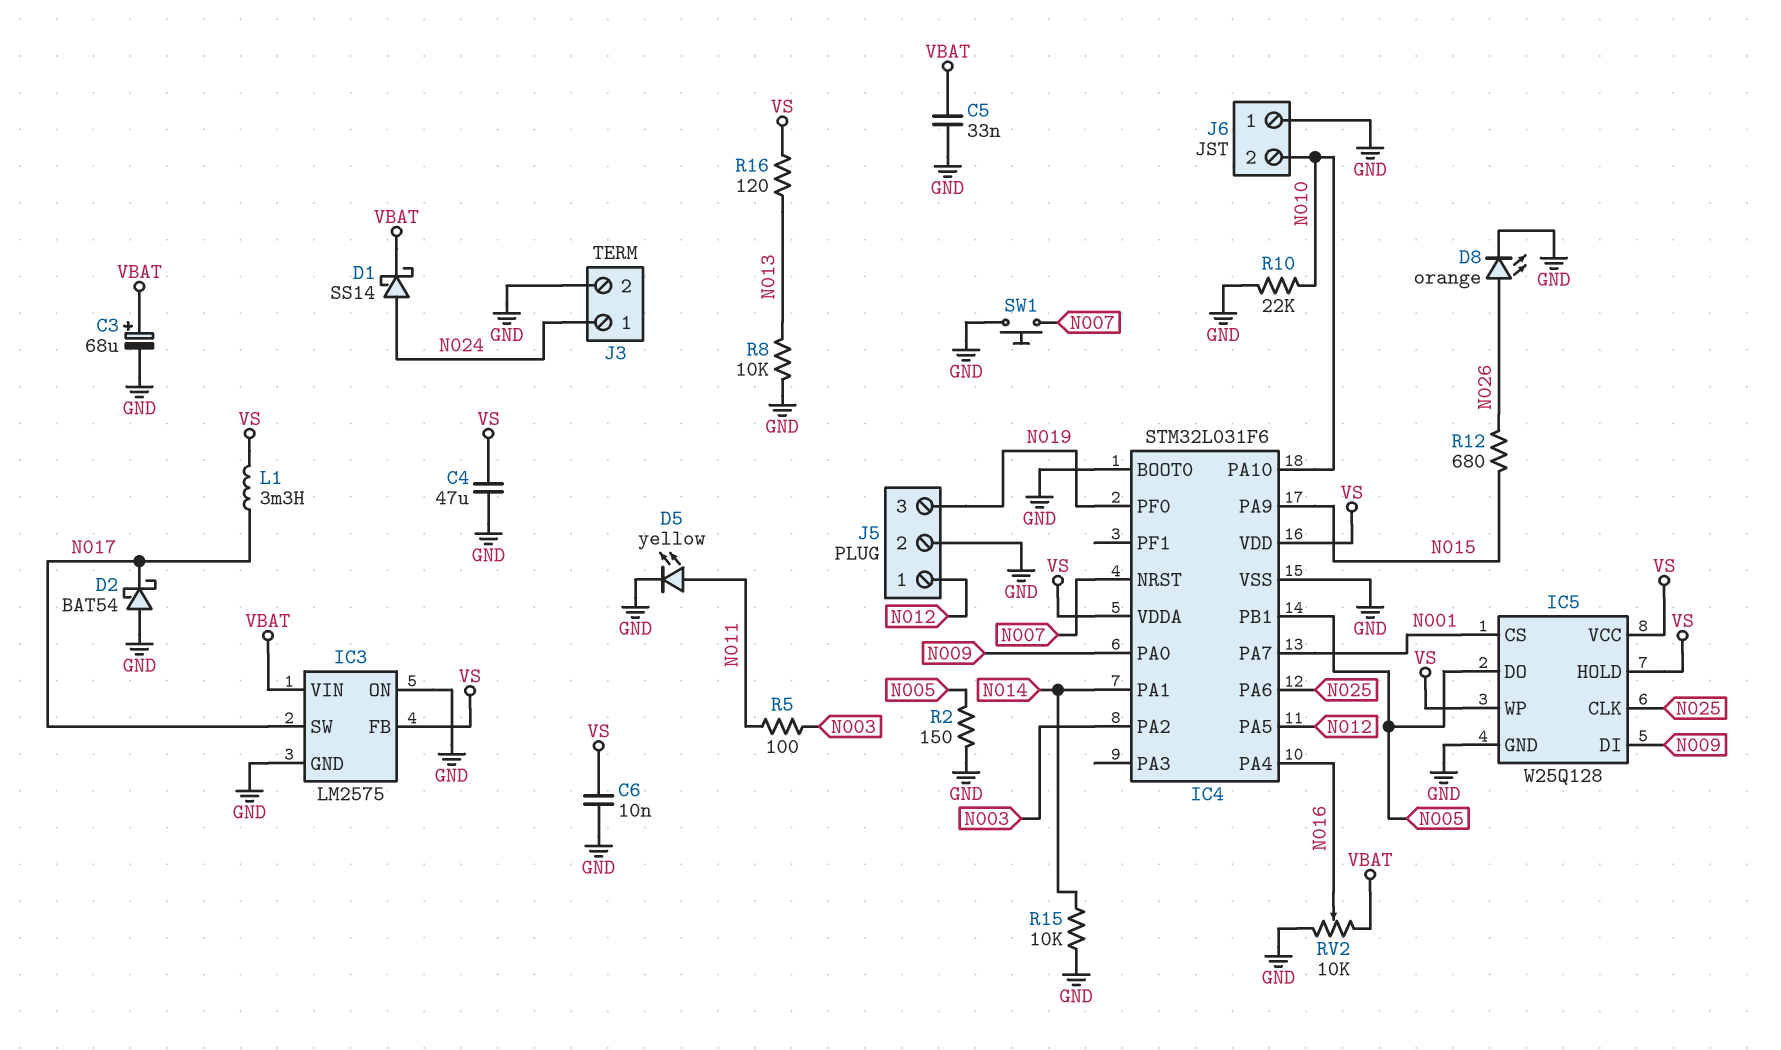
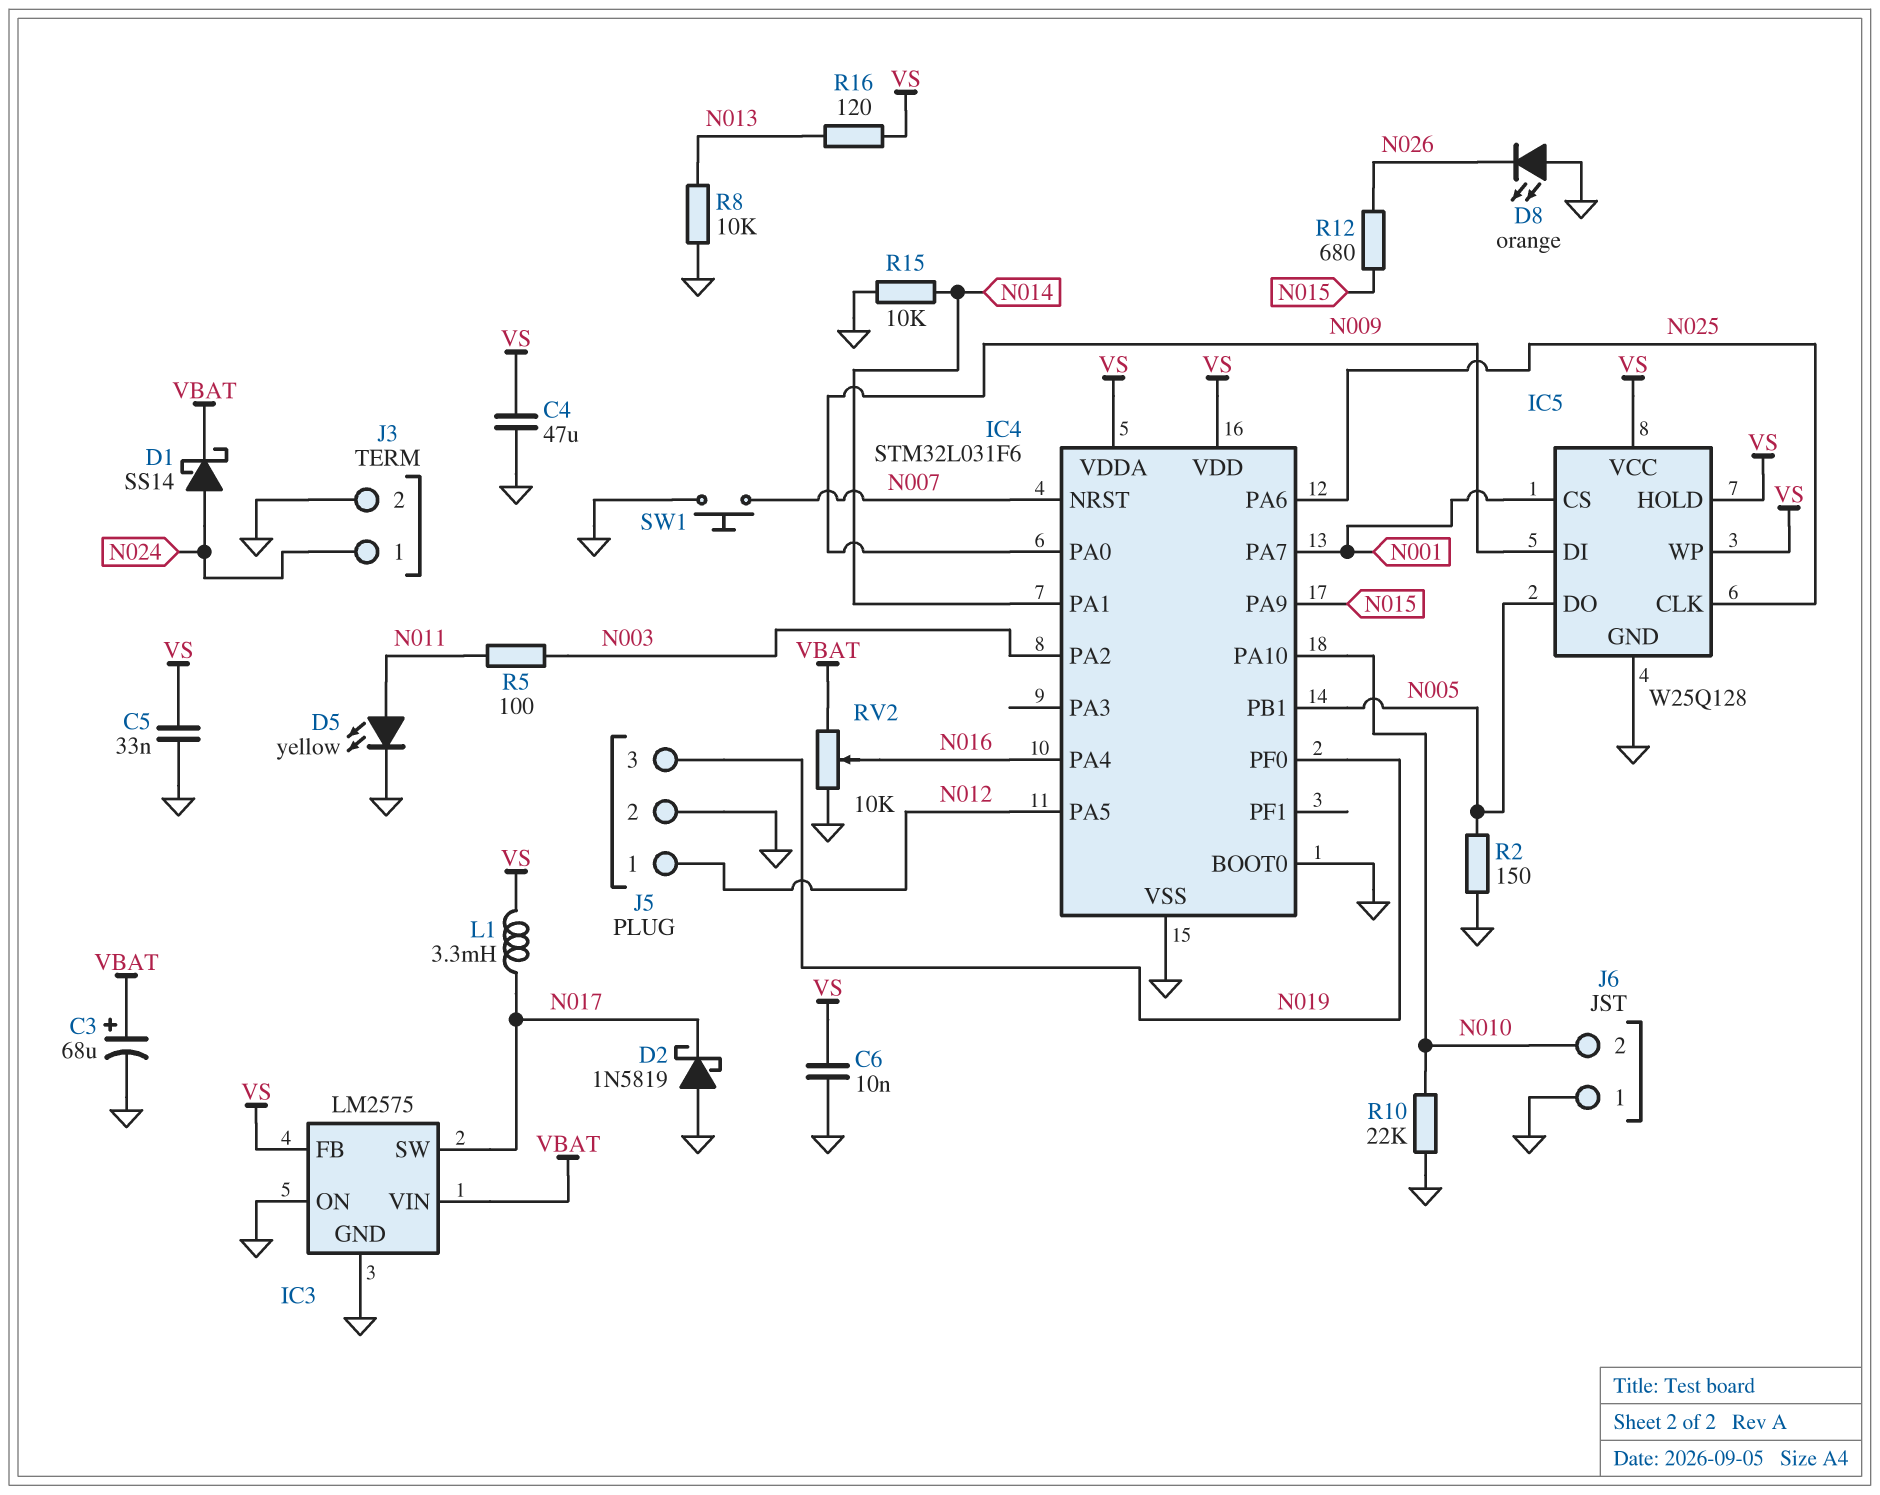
C5: 33nF (GND, VBAT) -> 33nF (GND, VS)
D2: schottky BAT54 (A GND, K N017) -> schottky 1N5819 (A GND, K N017)
D8: LED orange (A N026, K GND) -> LED orange (A GND, K N026)

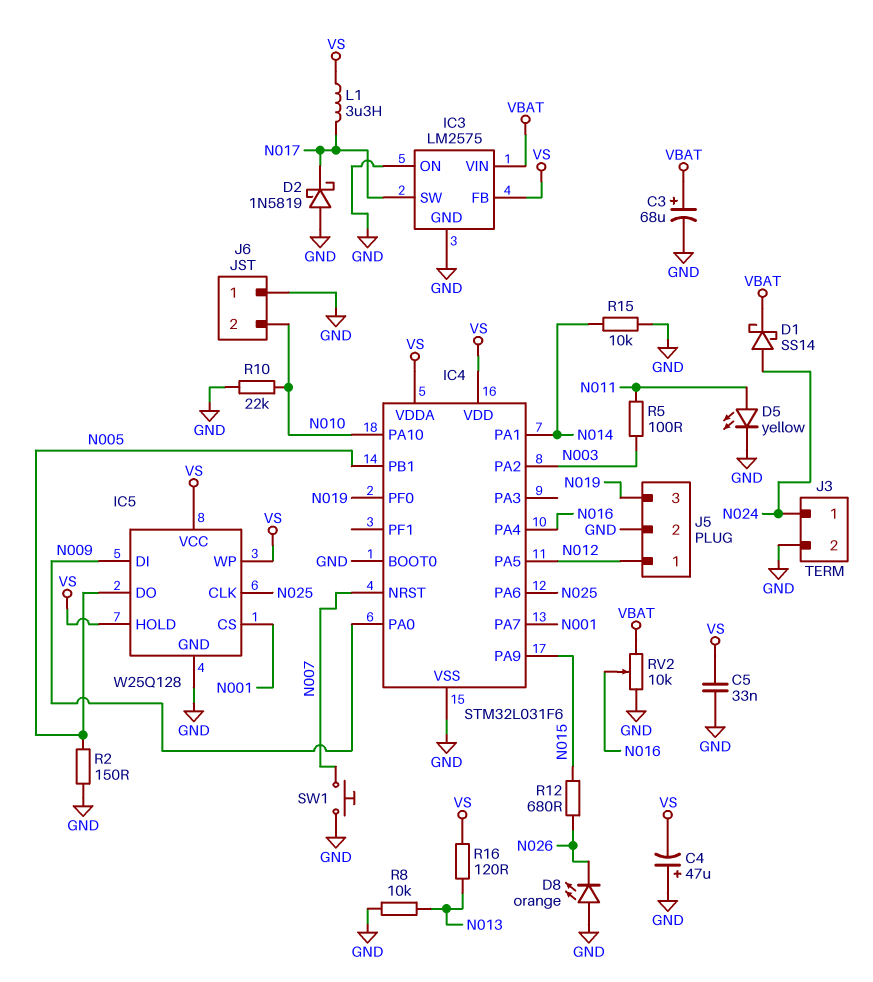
C4: 47uF (GND, VS) -> 47uF (plus GND, minus VS)
C6: 10nF (GND, VS) -> none
L1: 3.3mH (N017, VS) -> 3.3uH (N017, VS)

